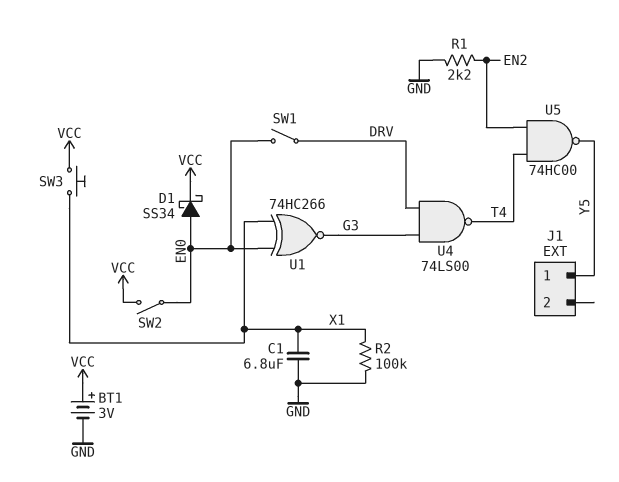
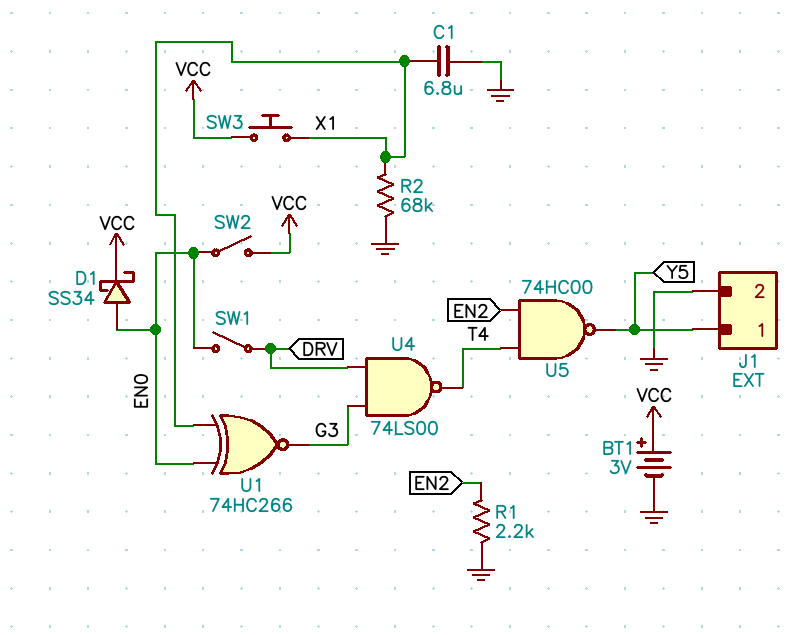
J1 pin 2: none -> GND
R2: 100k (GND, X1) -> 68k (GND, X1)

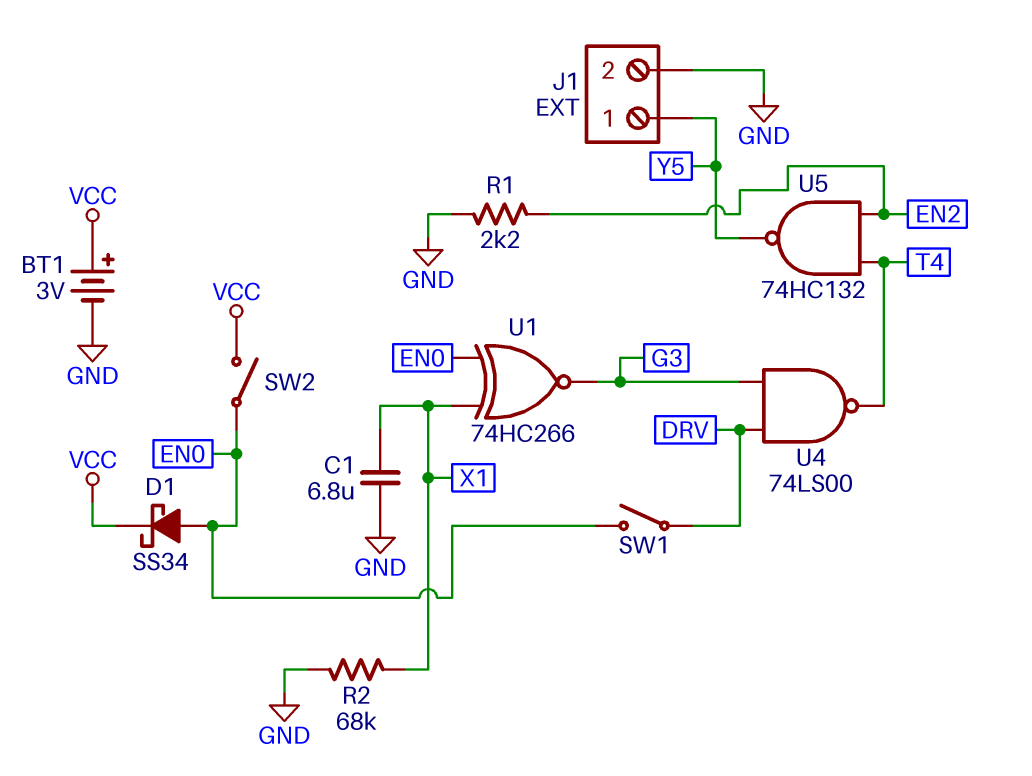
SW3: button (VCC, X1) -> none
U5: NAND 74HC00 (in EN2, in T4, out Y5) -> NAND 74HC132 (in EN2, in T4, out Y5)

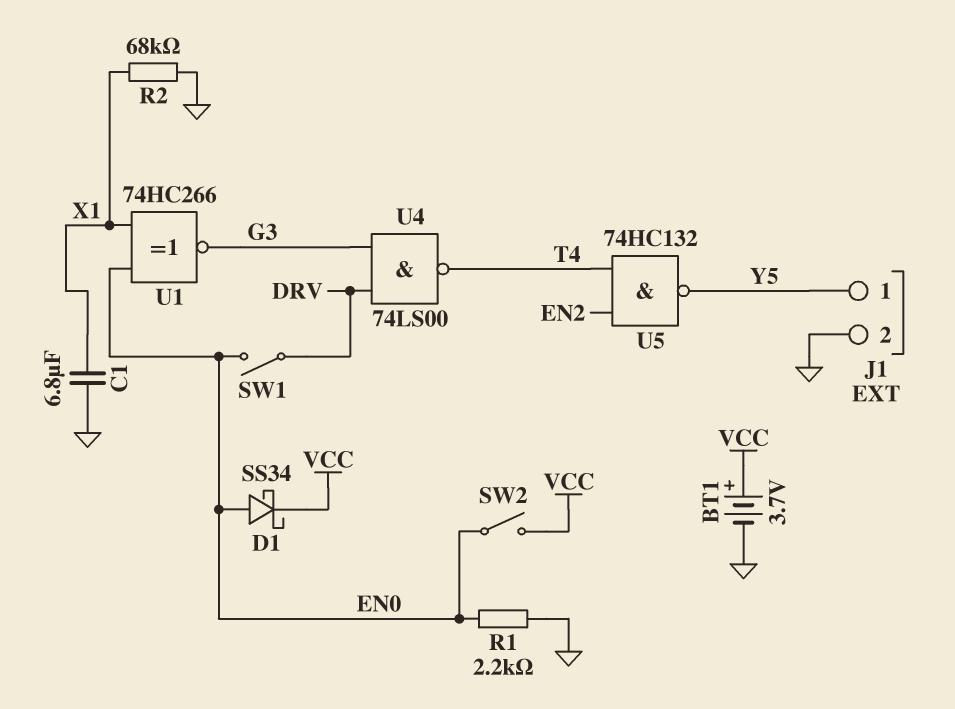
BT1: 3V (plus VCC, minus GND) -> 3.7V (plus VCC, minus GND)
R1: 2.2k (EN2, GND) -> 2.2k (EN0, GND)

